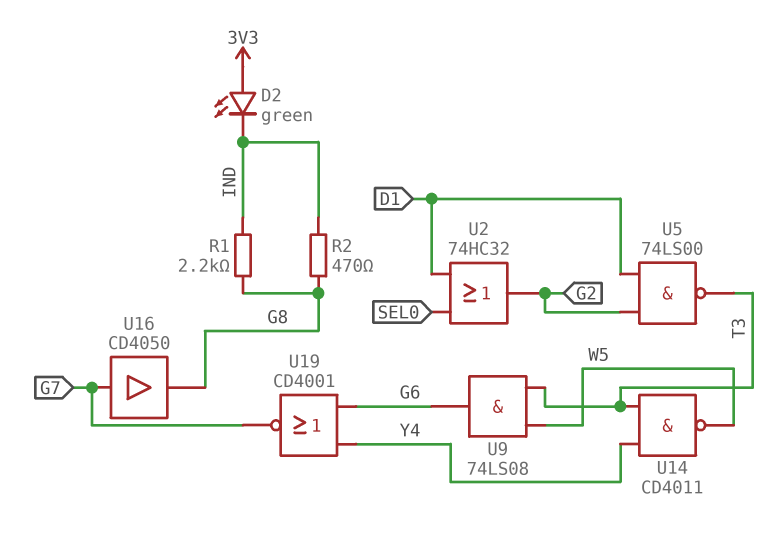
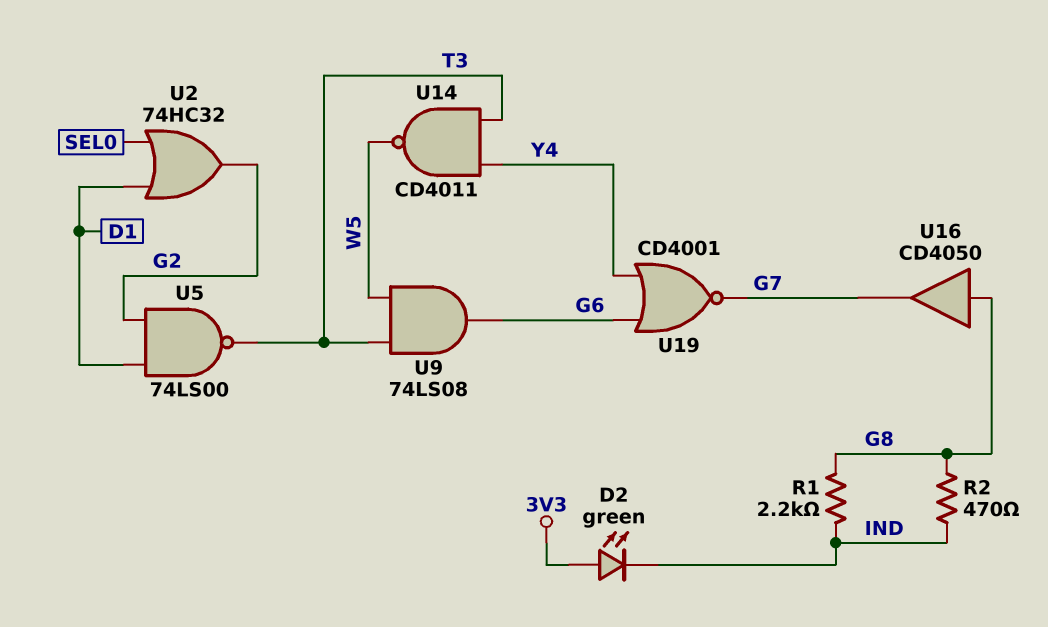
U16: buffer CD4050 (in G7, out G8) -> buffer CD4050 (in G8, out G7)

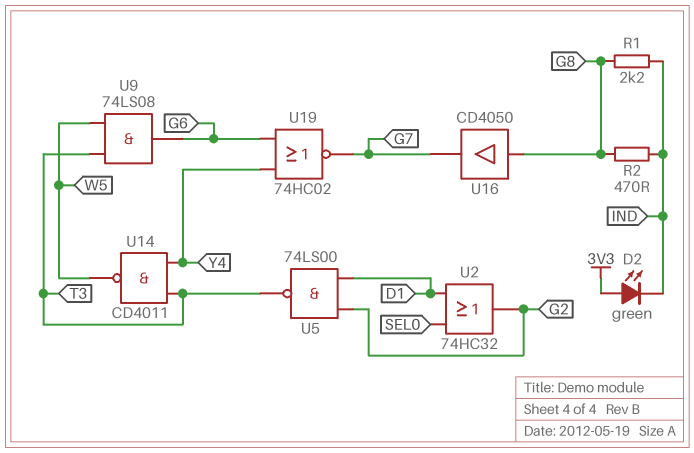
U19: NOR CD4001 (in G6, in Y4, out G7) -> NOR 74HC02 (in G6, in Y4, out G7)

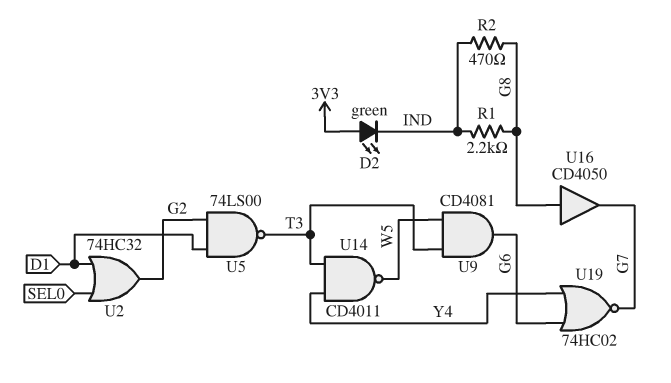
U9: AND 74LS08 (in T3, in W5, out G6) -> AND CD4081 (in T3, in W5, out G6)

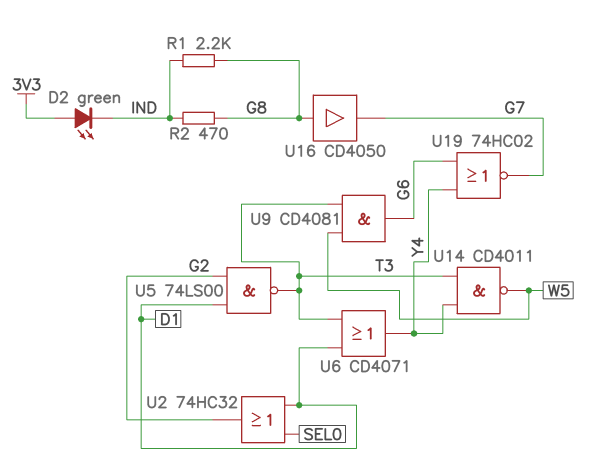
U6: none -> OR CD4071 (in D1, in T3, out Y4)

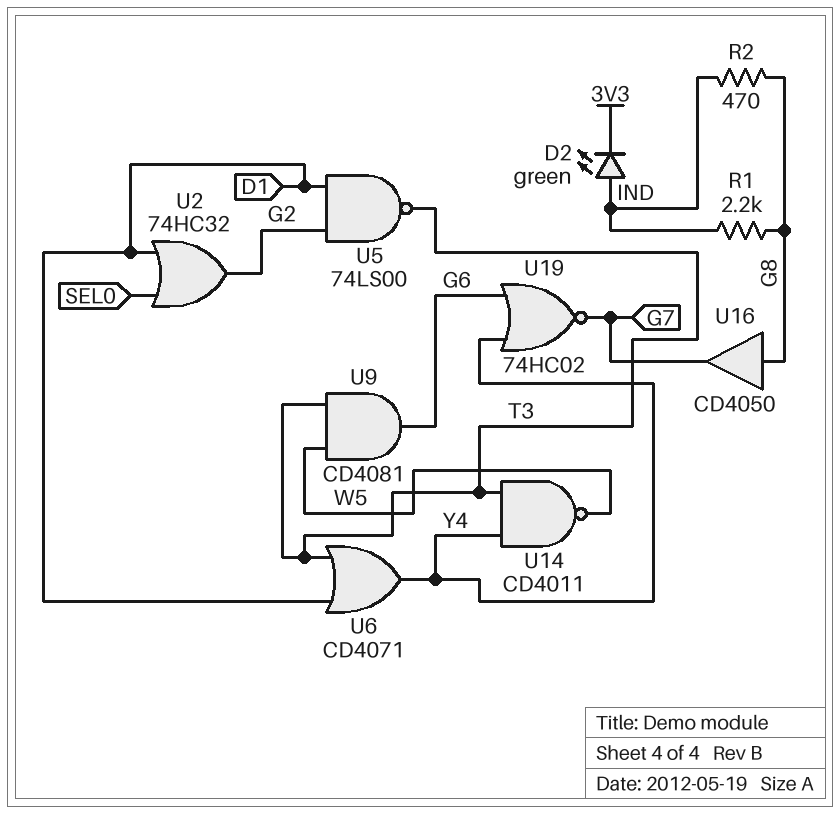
D2: LED green (A 3V3, K IND) -> LED green (A IND, K 3V3)

